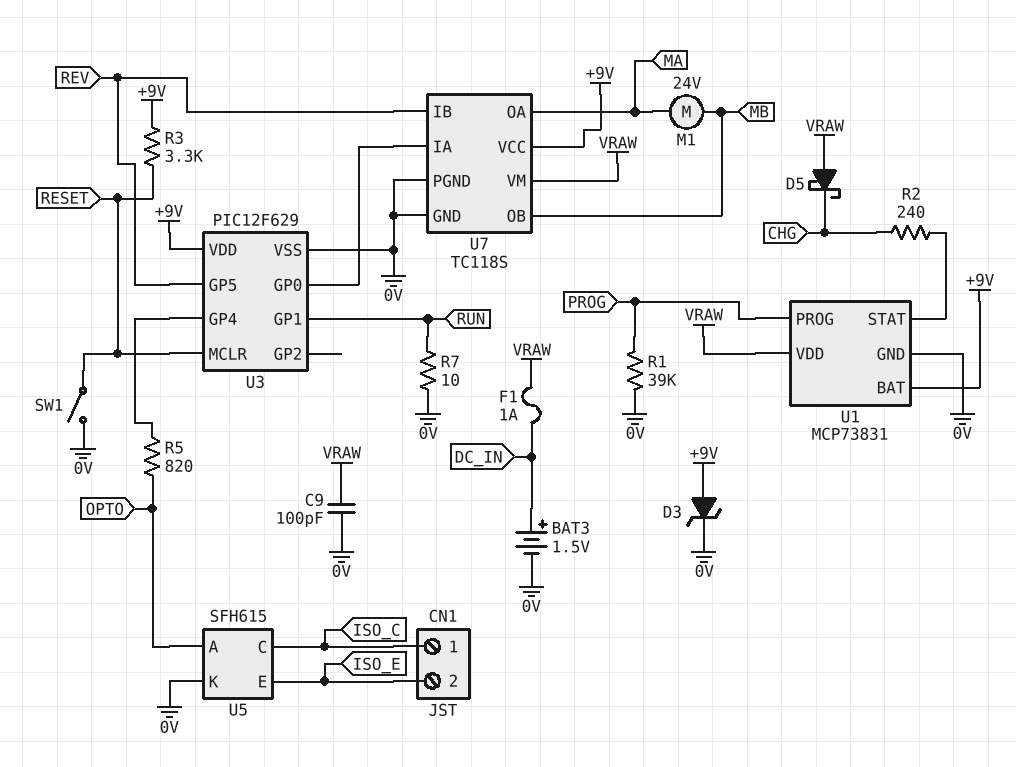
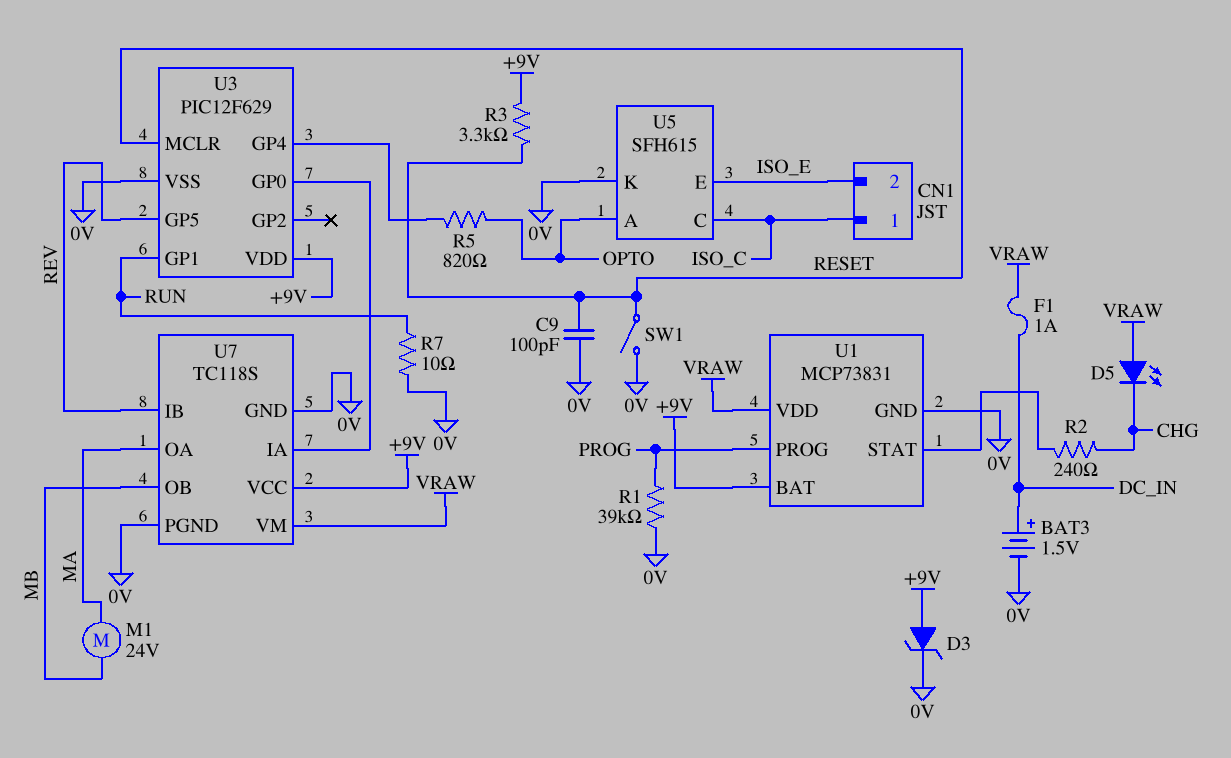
C9: 100pF (0V, VRAW) -> 100pF (0V, RESET)
D5: schottky (A VRAW, K CHG) -> LED (A VRAW, K CHG)

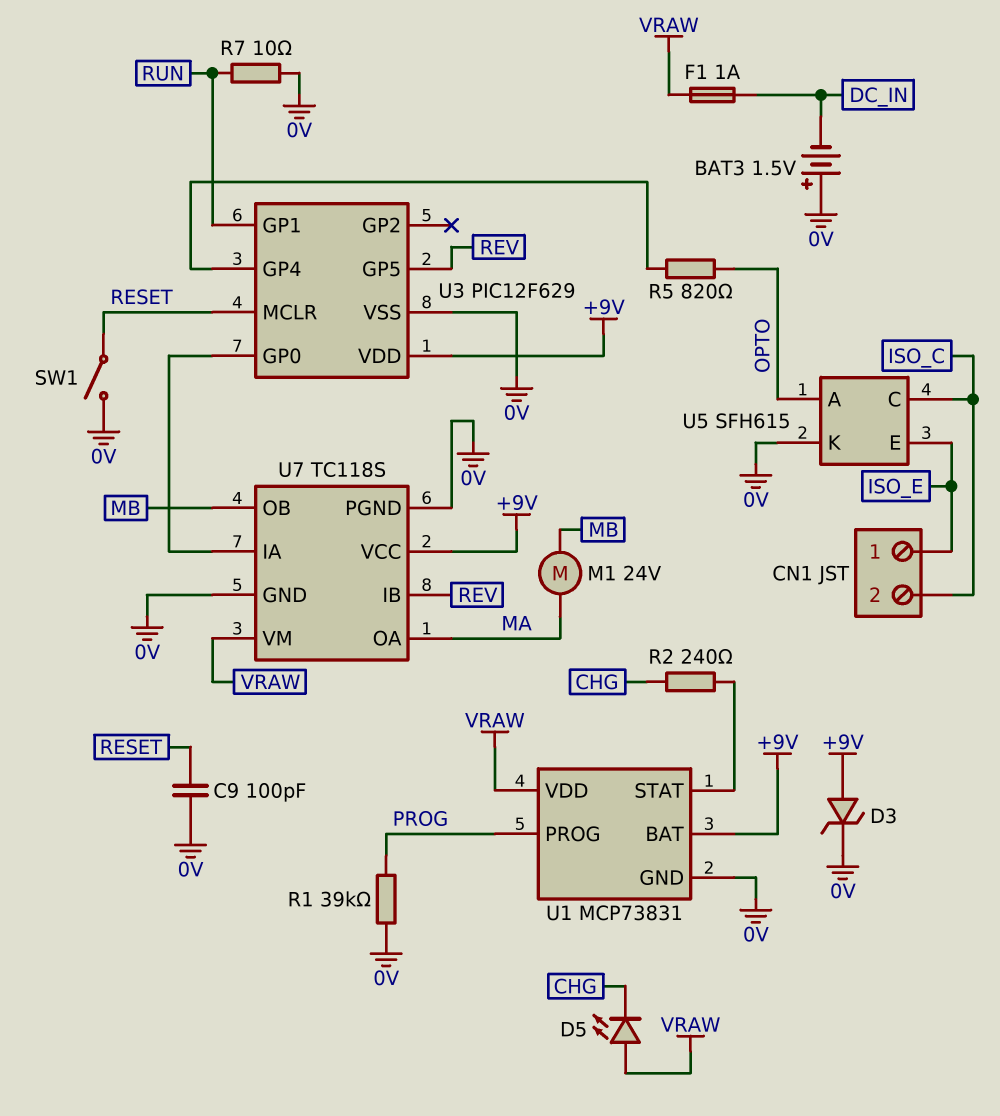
BAT3: 1.5V (plus DC_IN, minus 0V) -> 1.5V (plus 0V, minus DC_IN)
CN1 pin 1: ISO_C -> ISO_E
CN1 pin 2: ISO_E -> ISO_C
R3: 3.3k (+9V, RESET) -> none

